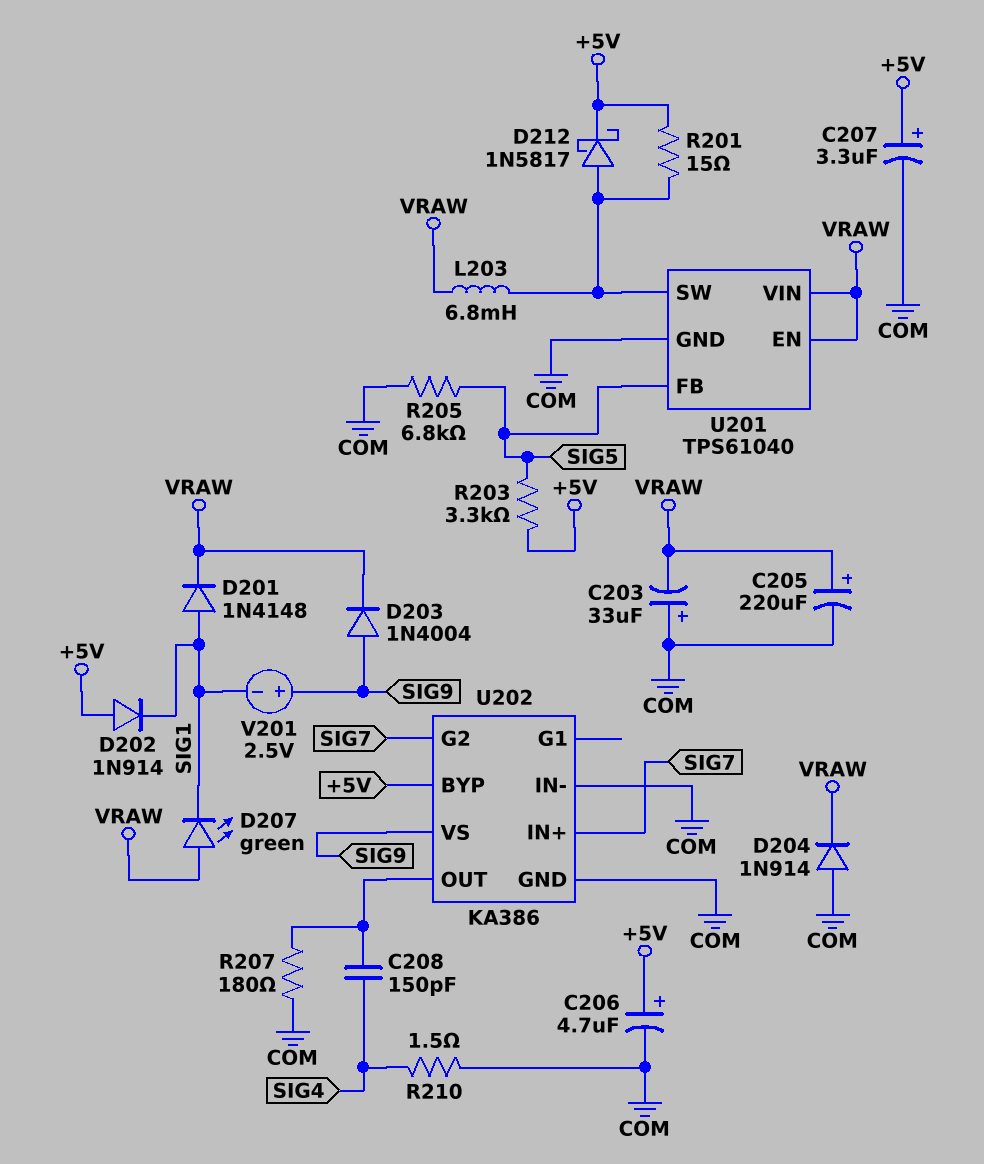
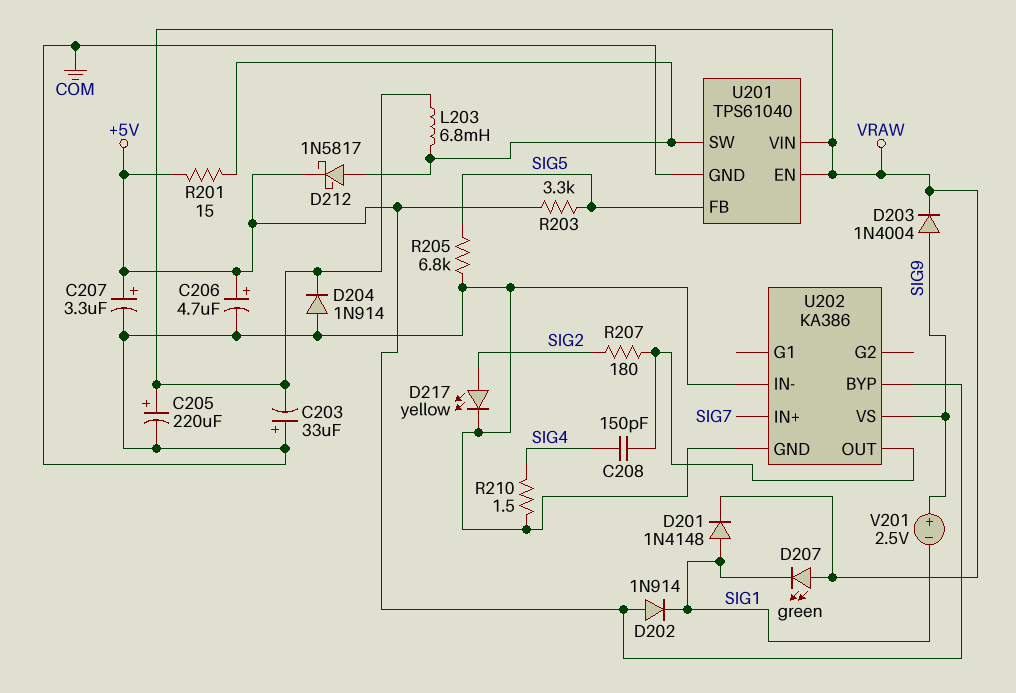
D217: none -> LED yellow (A SIG2, K COM)
R207: 180 (COM, U202/OUT) -> 180 (SIG2, U202/OUT)
U202 pin G2: SIG7 -> none

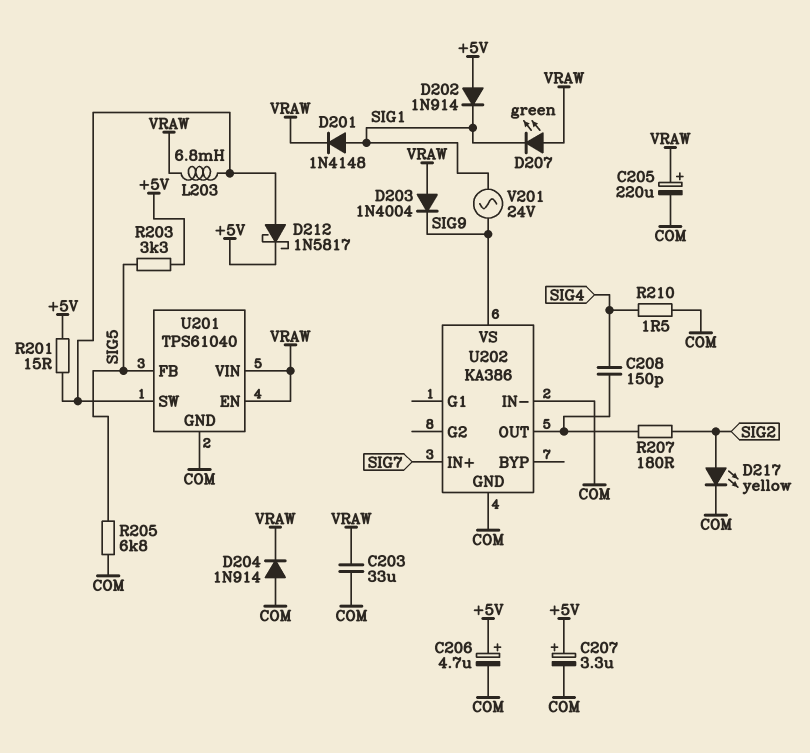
C203: 33uF (plus COM, minus VRAW) -> 33uF (COM, VRAW)
D203: diode 1N4004 (A SIG9, K VRAW) -> diode 1N4004 (A VRAW, K SIG9)
U202 pin BYP: +5V -> none
V201: 2.5V (plus SIG9, minus SIG1) -> AC 24V (SIG1, SIG9)

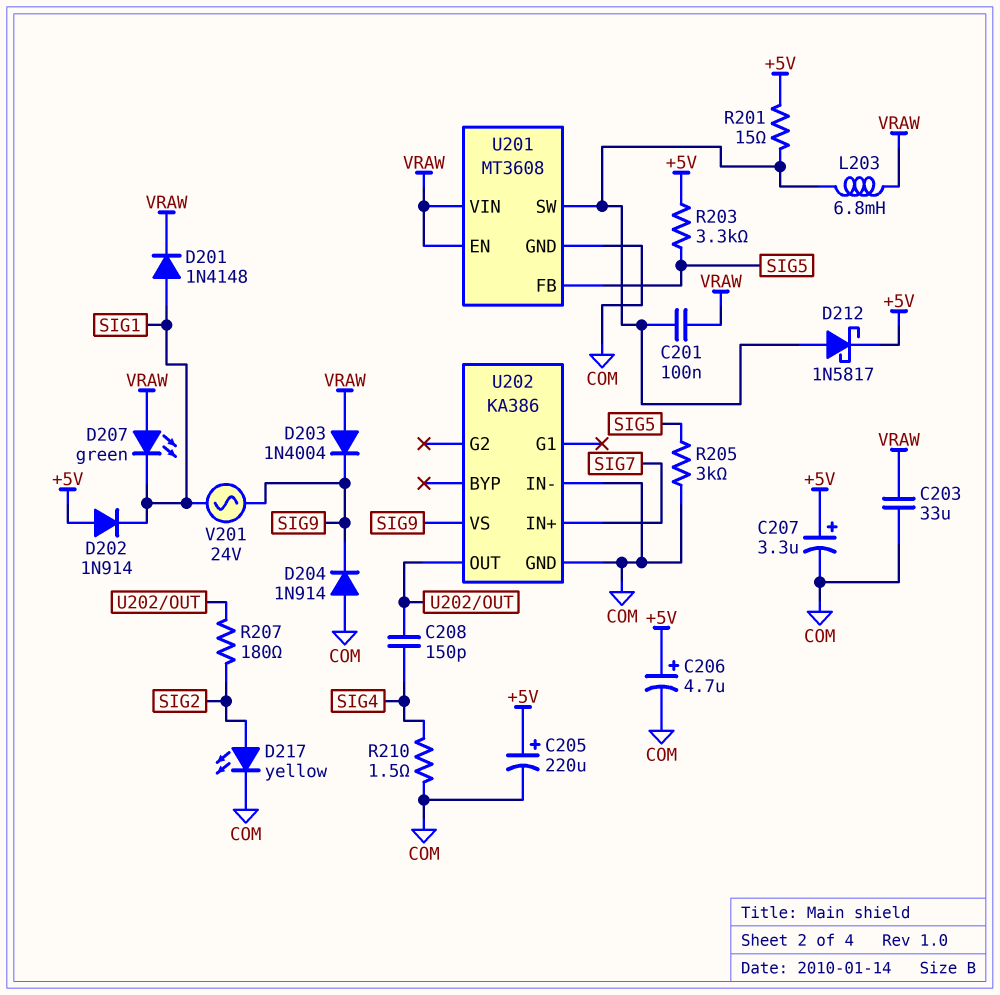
C201: none -> 100nF (U201/SW, VRAW)
C205: 220uF (plus VRAW, minus COM) -> 220uF (plus +5V, minus COM)
D204: diode 1N914 (A COM, K VRAW) -> diode 1N914 (A COM, K SIG9)
R205: 6.8k (COM, SIG5) -> 3k (COM, SIG5)
U201: TPS61040 -> MT3608

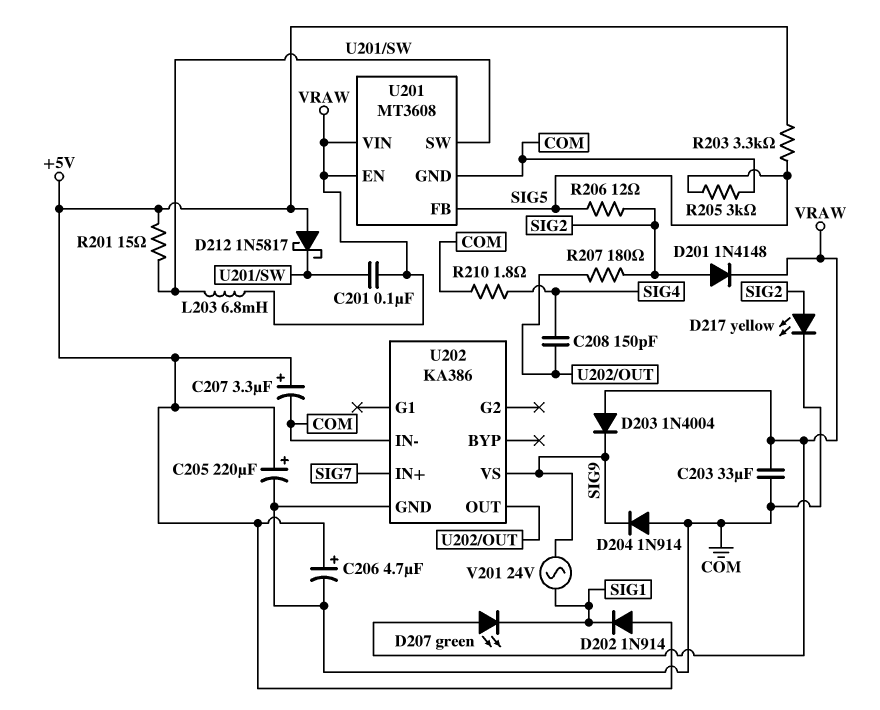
D201: diode 1N4148 (A SIG1, K VRAW) -> diode 1N4148 (A SIG2, K VRAW)
D212: schottky 1N5817 (A U201/SW, K +5V) -> schottky 1N5817 (A +5V, K U201/SW)
R206: none -> 12 (SIG2, SIG5)
R210: 1.5 (COM, SIG4) -> 1.8 (COM, SIG4)

